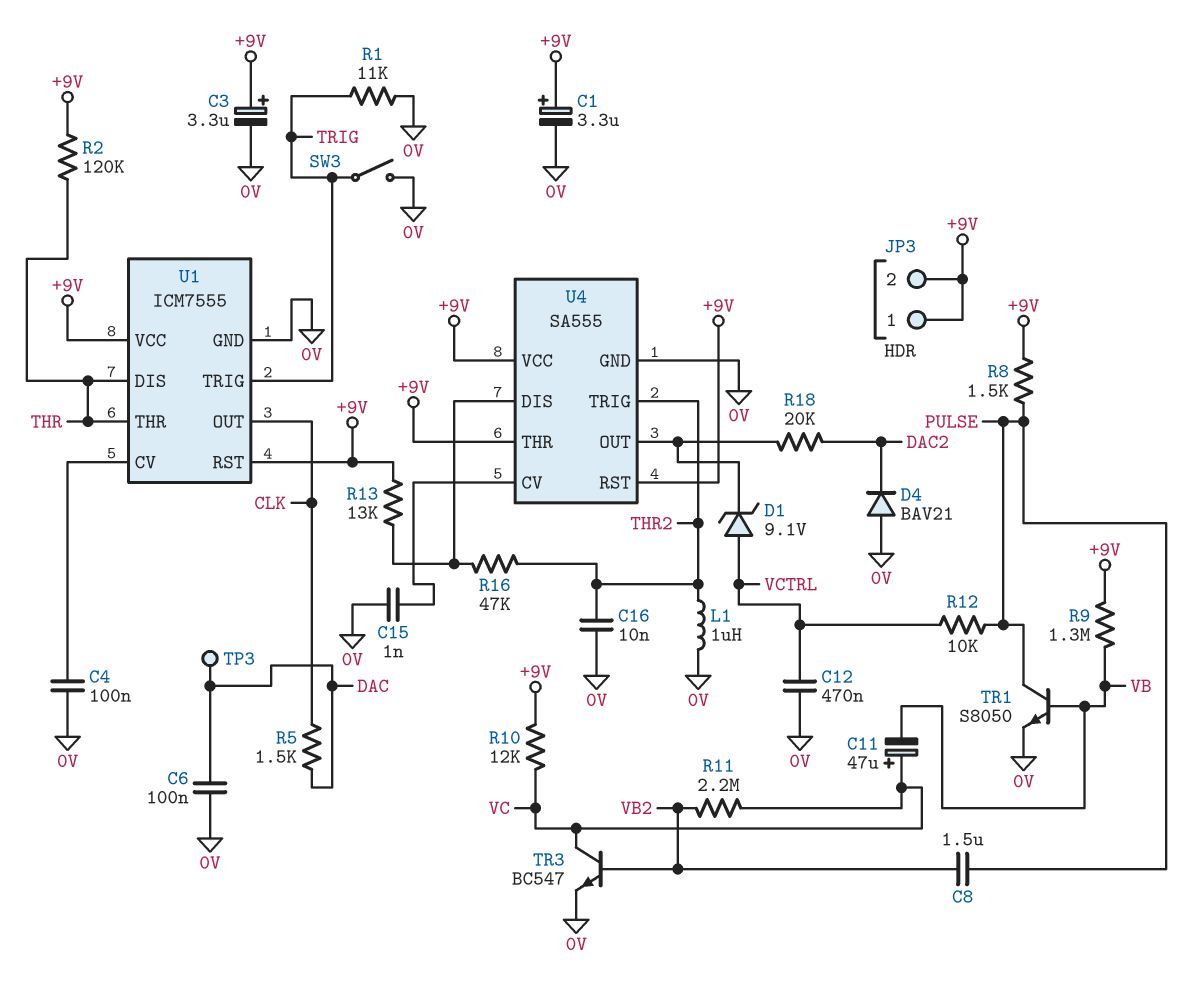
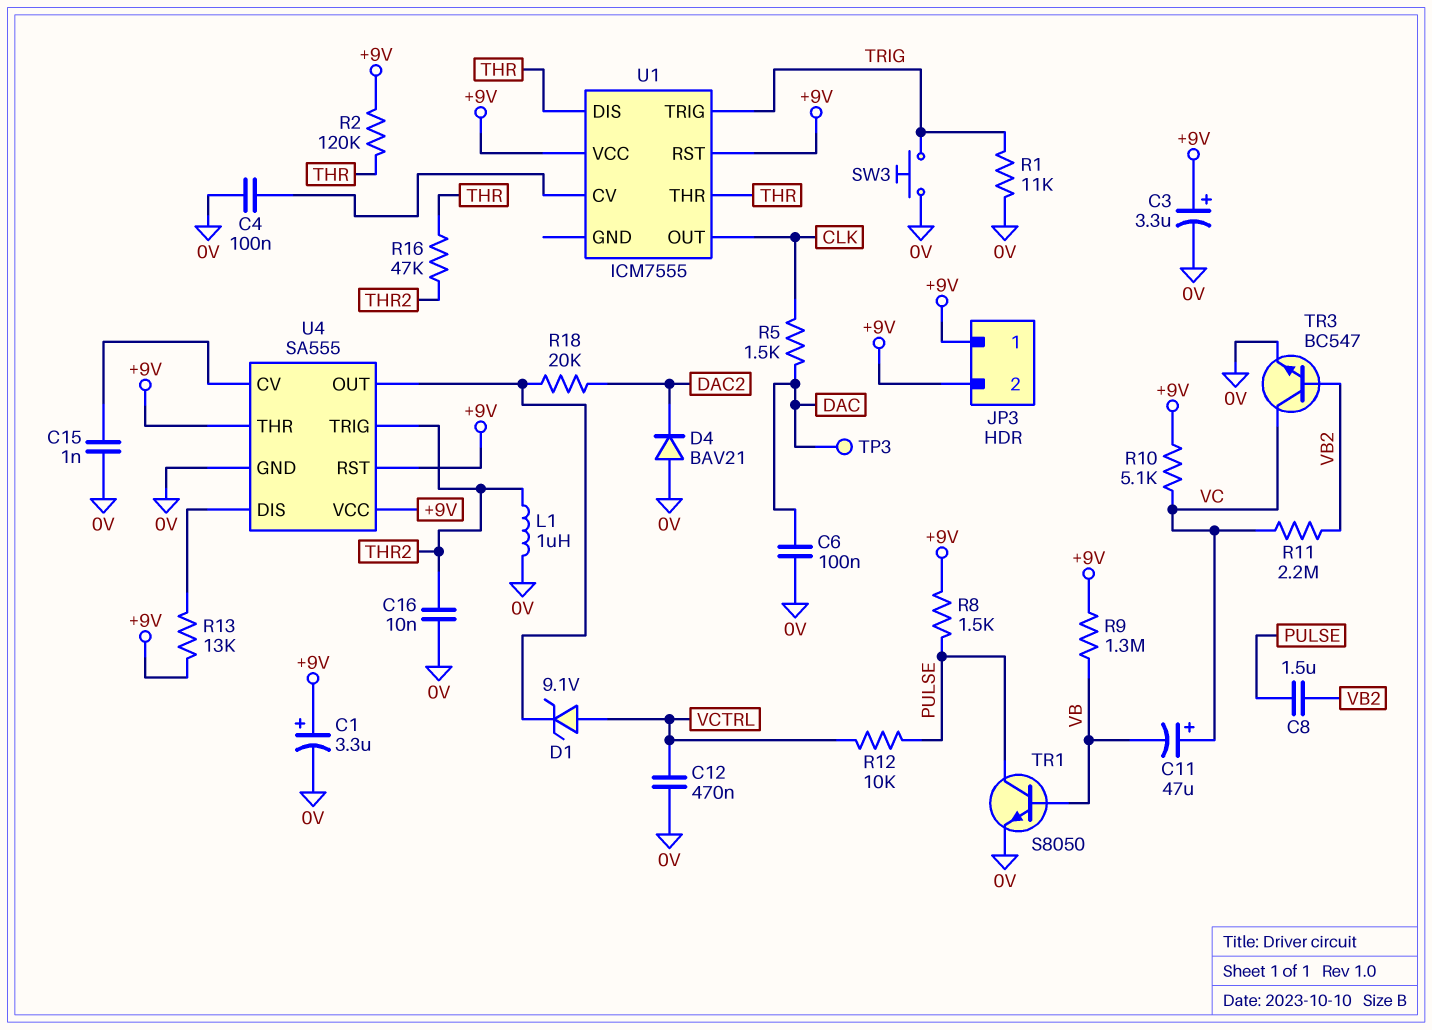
R10: 12k (+9V, VC) -> 5.1k (+9V, VC)
R16: 47k (THR2, U4/DIS) -> 47k (THR, THR2)
SW3: switch (0V, TRIG) -> button (0V, TRIG)
U1 pin GND: 0V -> none

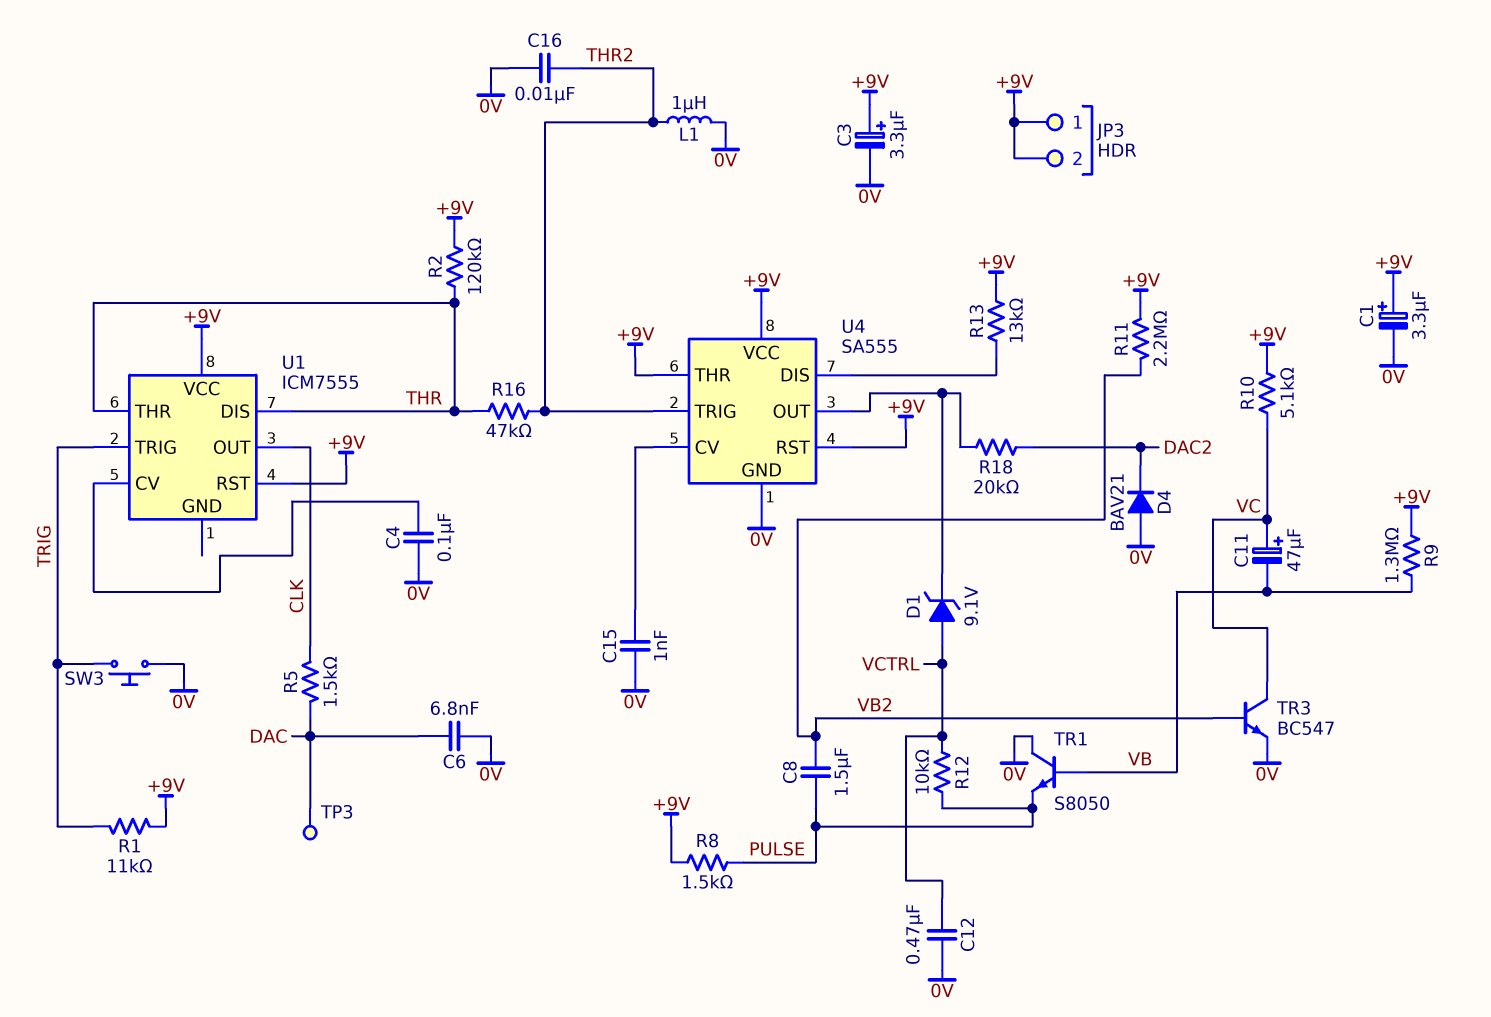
C6: 100nF (0V, DAC) -> 6.8nF (0V, DAC)
R1: 11k (0V, TRIG) -> 11k (+9V, TRIG)
R11: 2.2M (VB2, VC) -> 2.2M (+9V, VB2)
TR1: NPN S8050 (B VB, C PULSE, E 0V) -> NPN S8050 (B VB, C 0V, E PULSE)

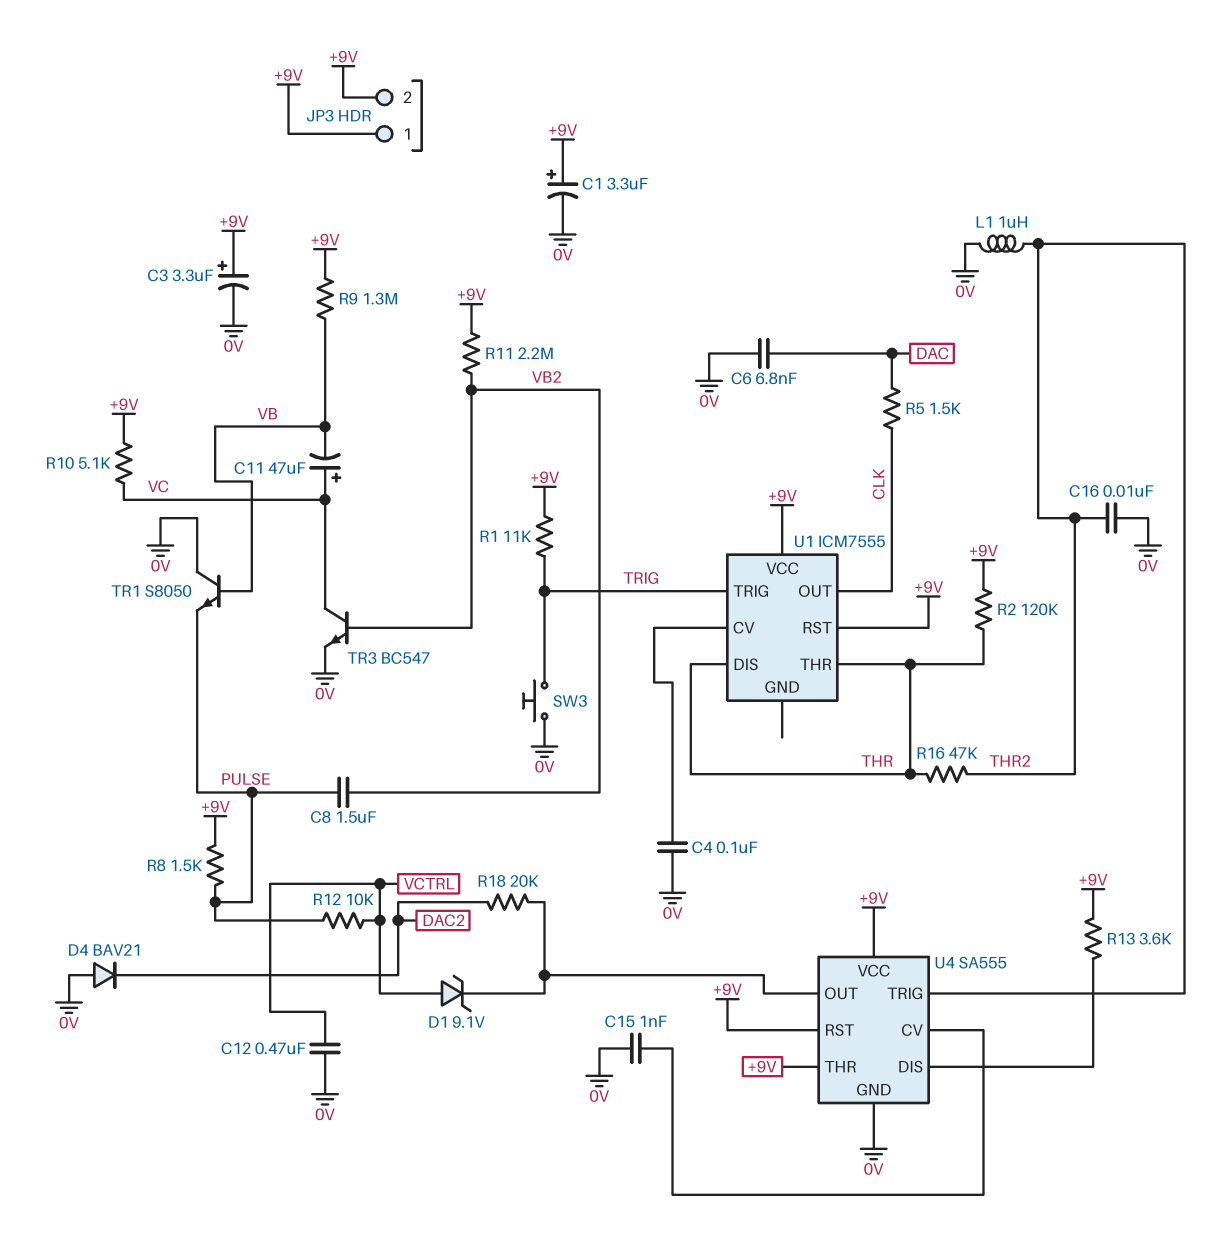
R13: 13k (+9V, U4/DIS) -> 3.6k (+9V, U4/DIS)
TP3: test point (DAC) -> none

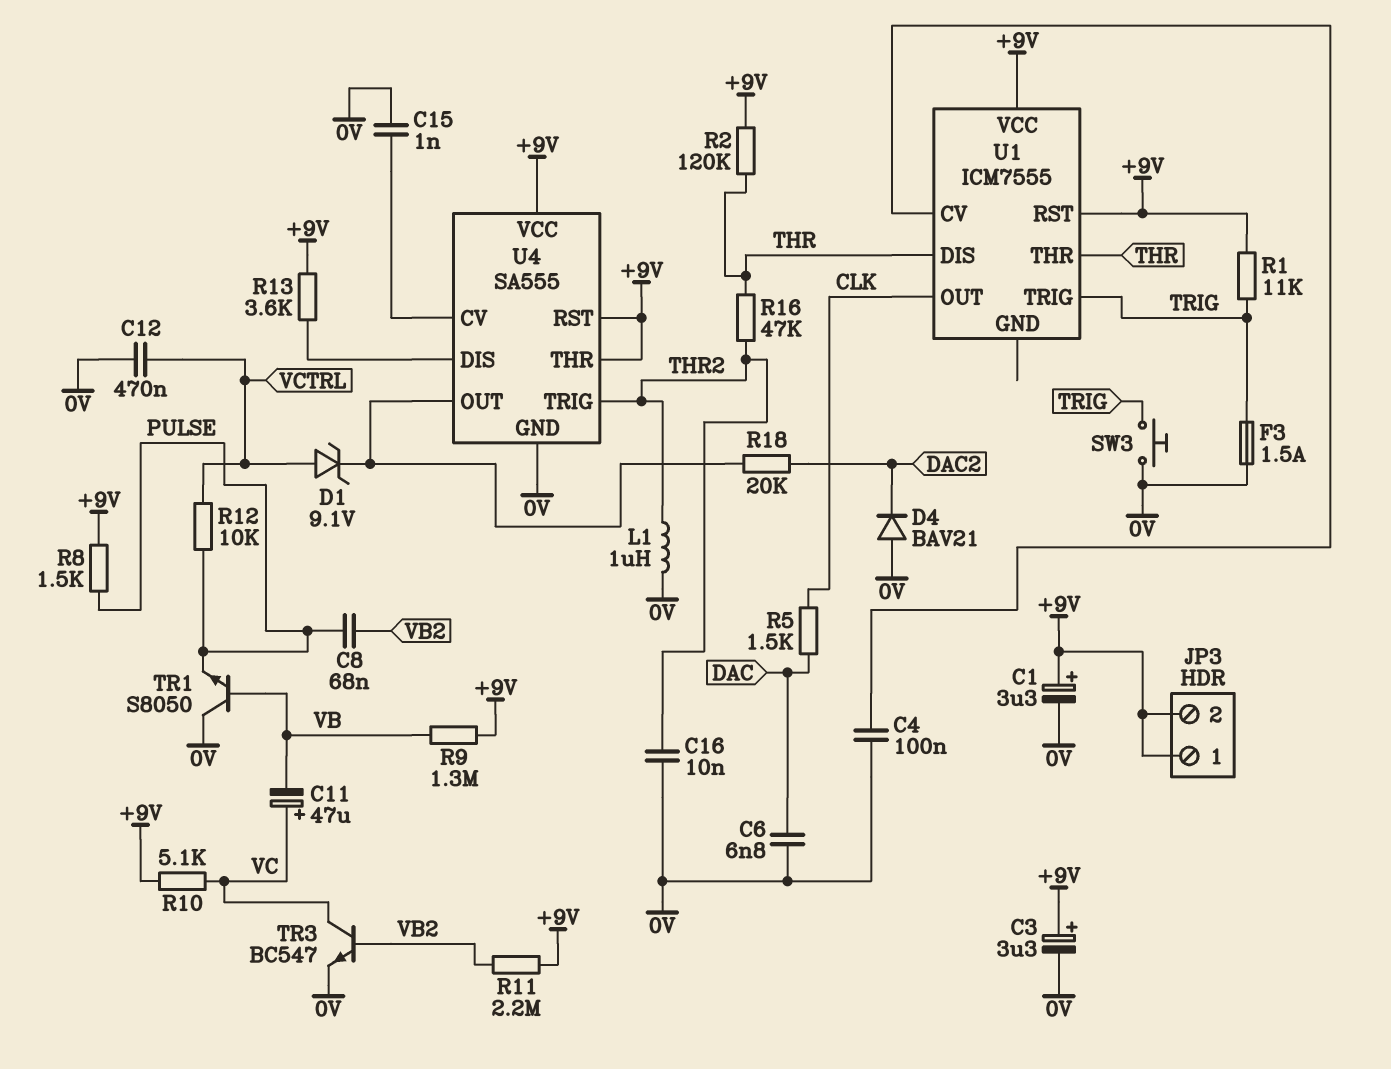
C8: 1.5uF (PULSE, VB2) -> 68nF (PULSE, VB2)
F3: none -> 1.5A (0V, TRIG)

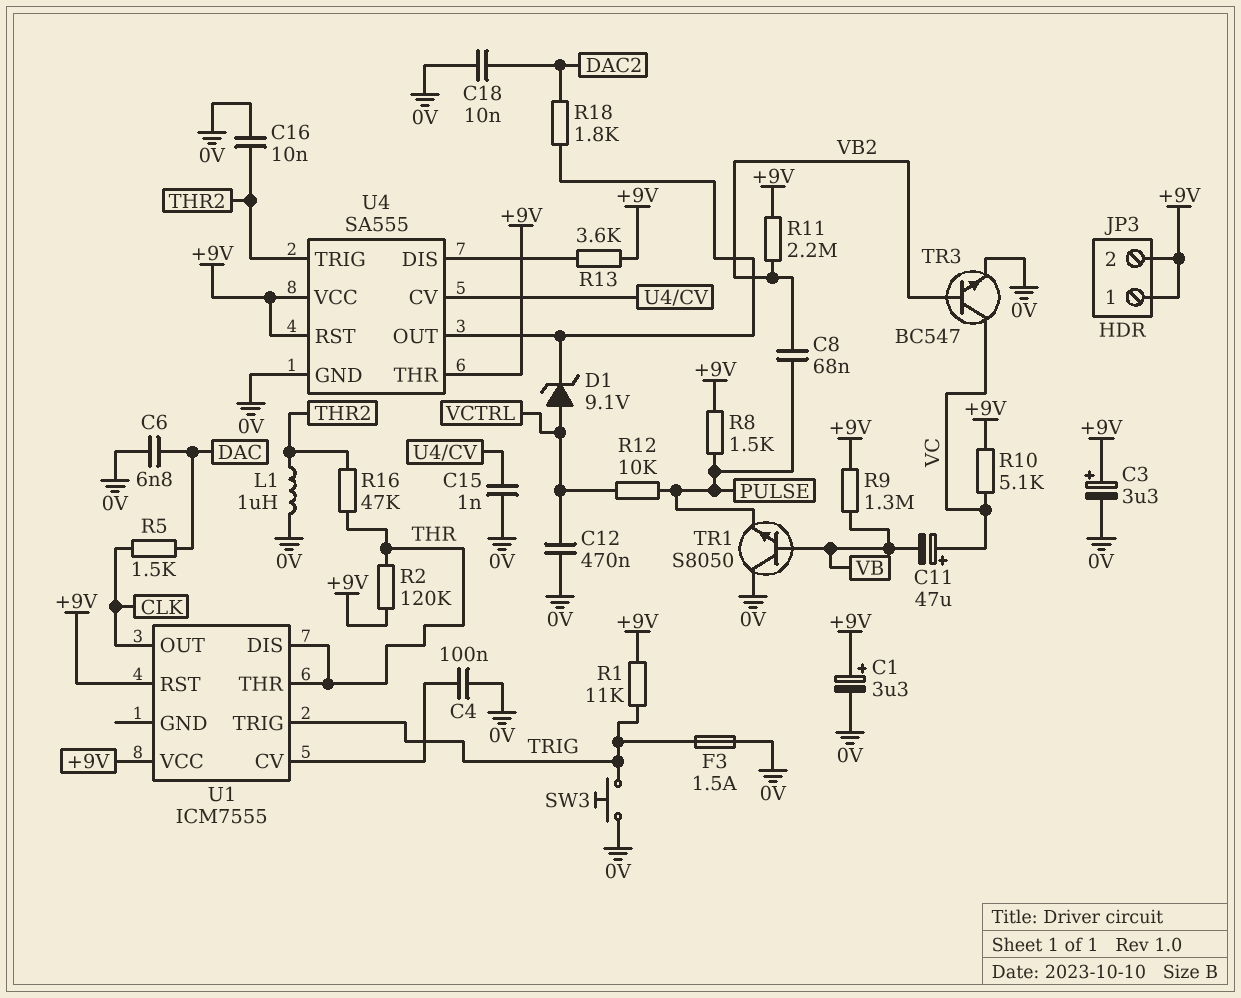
C18: none -> 10nF (0V, DAC2)
D4: diode BAV21 (A 0V, K DAC2) -> none
R18: 20k (DAC2, U4/OUT) -> 1.8k (DAC2, U4/OUT)

